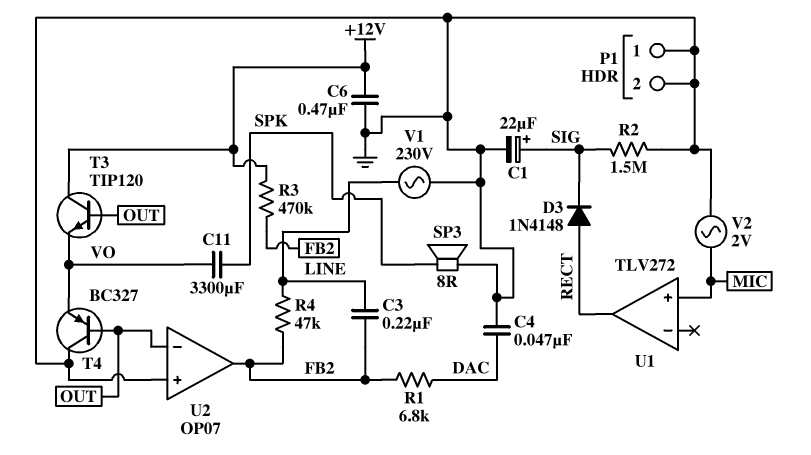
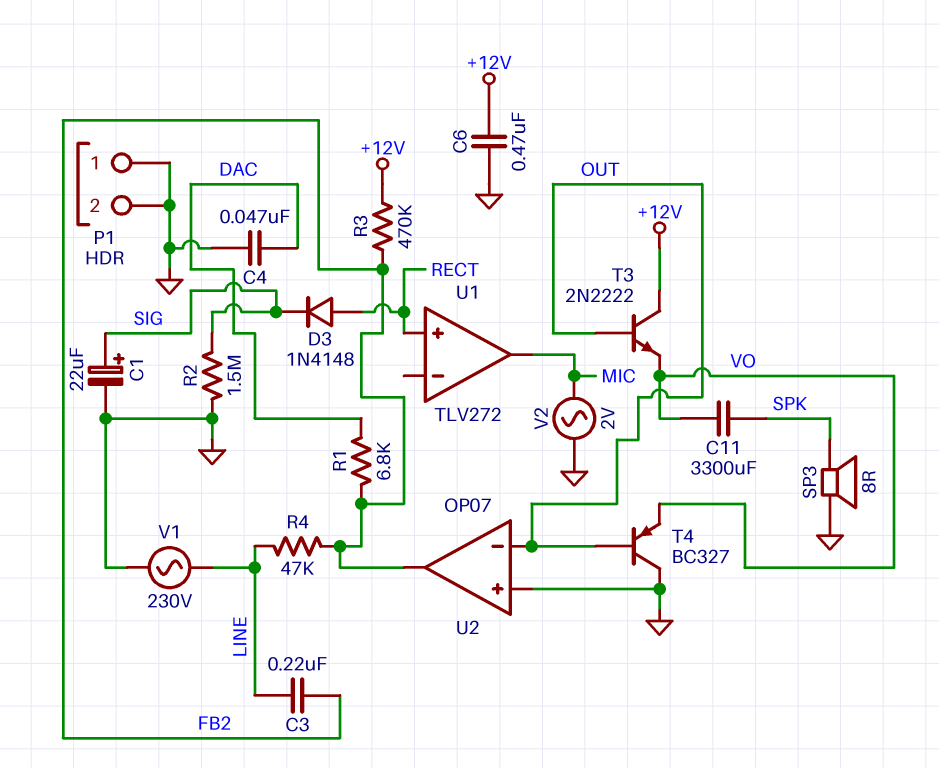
T3: NPN TIP120 (B OUT, C +12V, E VO) -> NPN 2N2222 (B OUT, C +12V, E VO)
U1 pin in+: MIC -> RECT
U1 pin out: RECT -> MIC

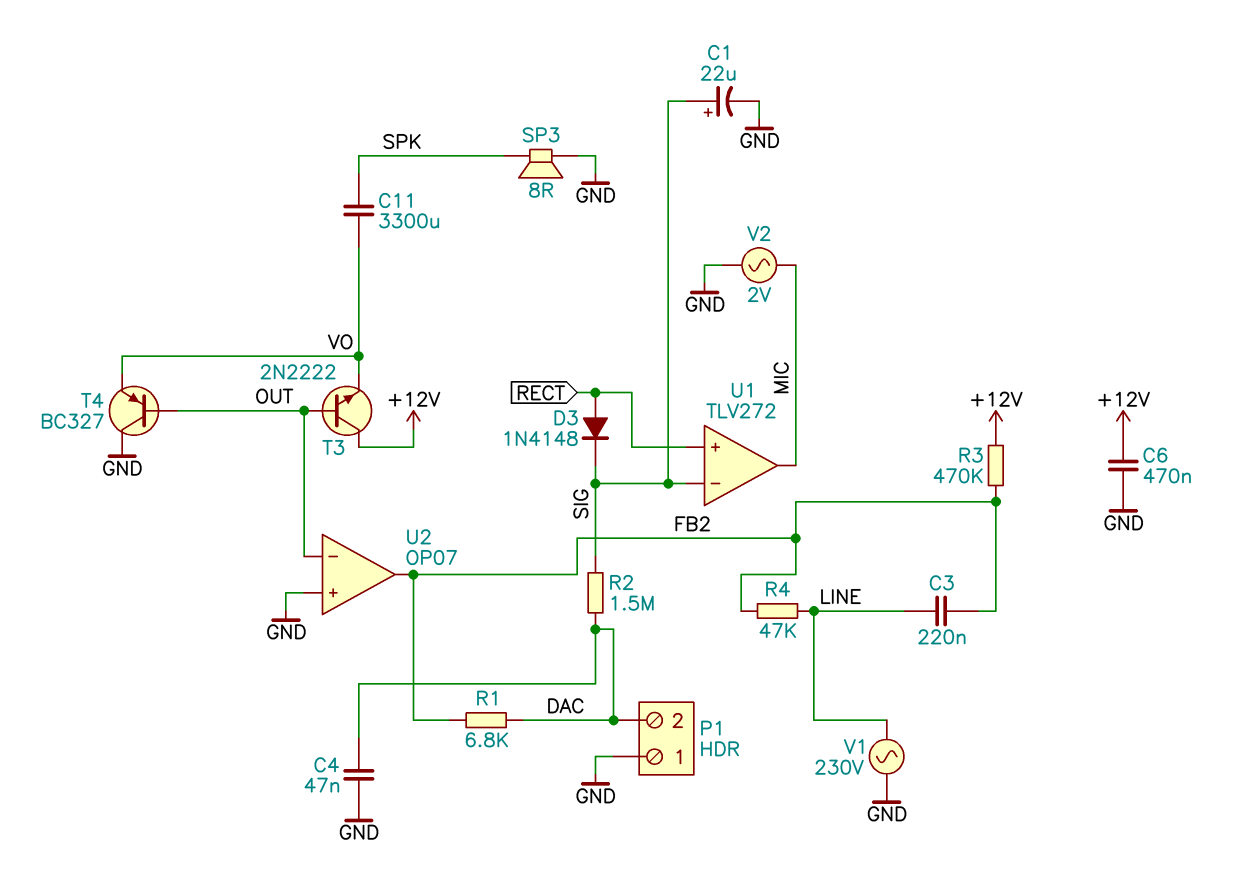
P1 pin 2: GND -> DAC
R2: 1.5M (GND, SIG) -> 1.5M (DAC, SIG)
U1 pin in-: none -> SIG

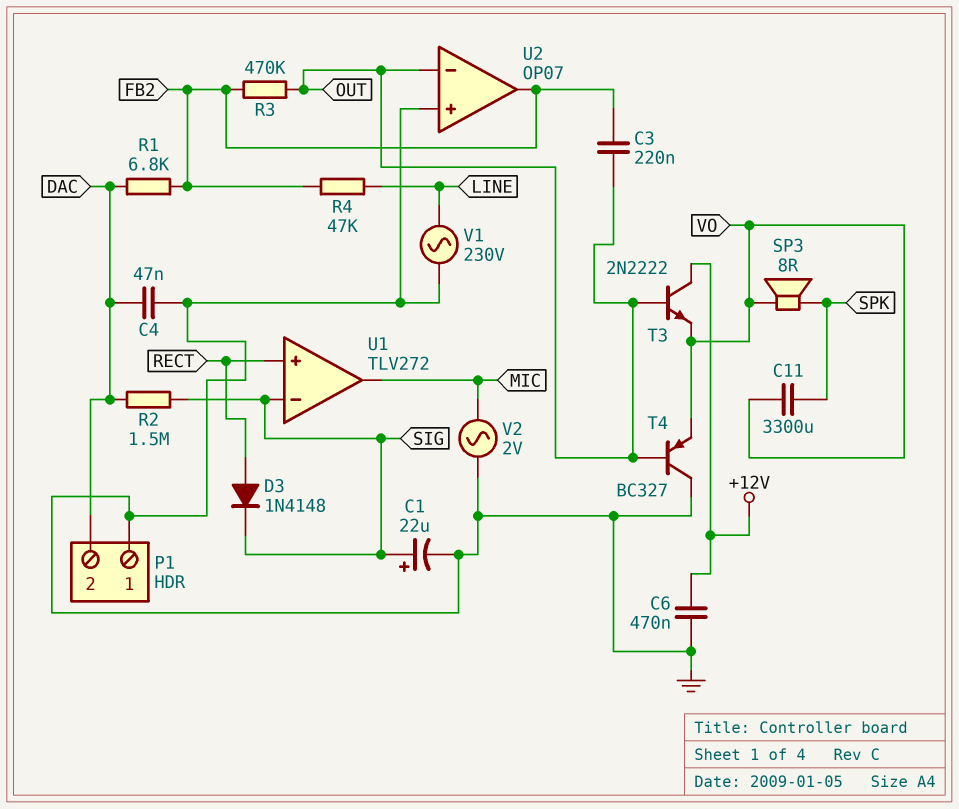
C3: 220nF (FB2, LINE) -> 220nF (FB2, OUT)
R3: 470k (+12V, FB2) -> 470k (FB2, OUT)
SP3: speaker 8R (GND, SPK) -> speaker 8R (SPK, VO)

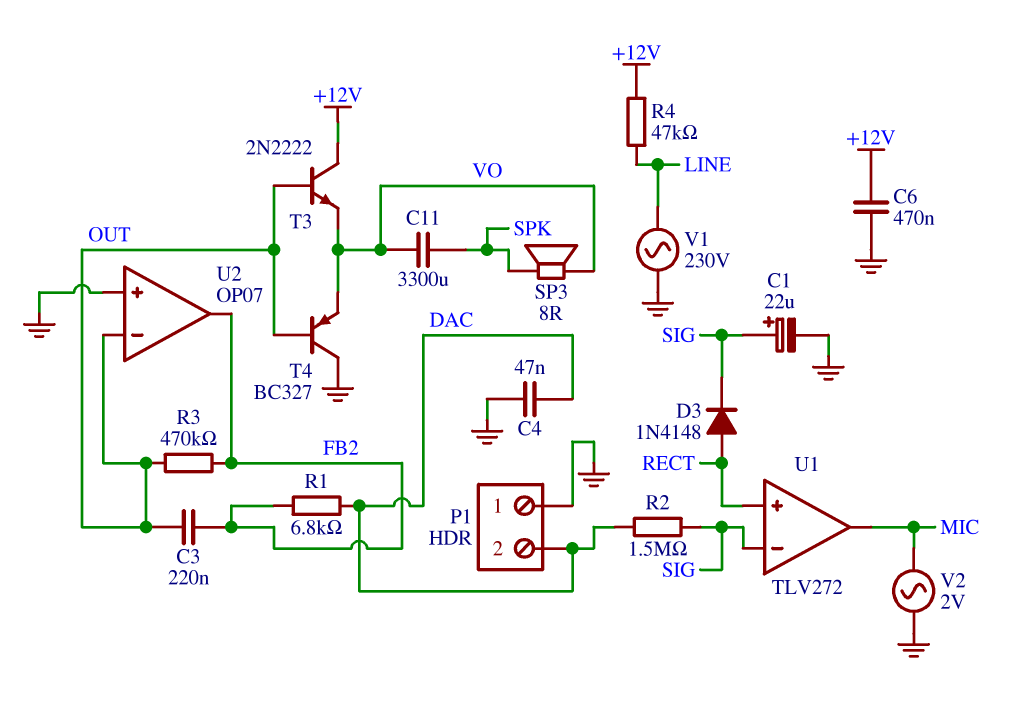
R4: 47k (FB2, LINE) -> 47k (+12V, LINE)

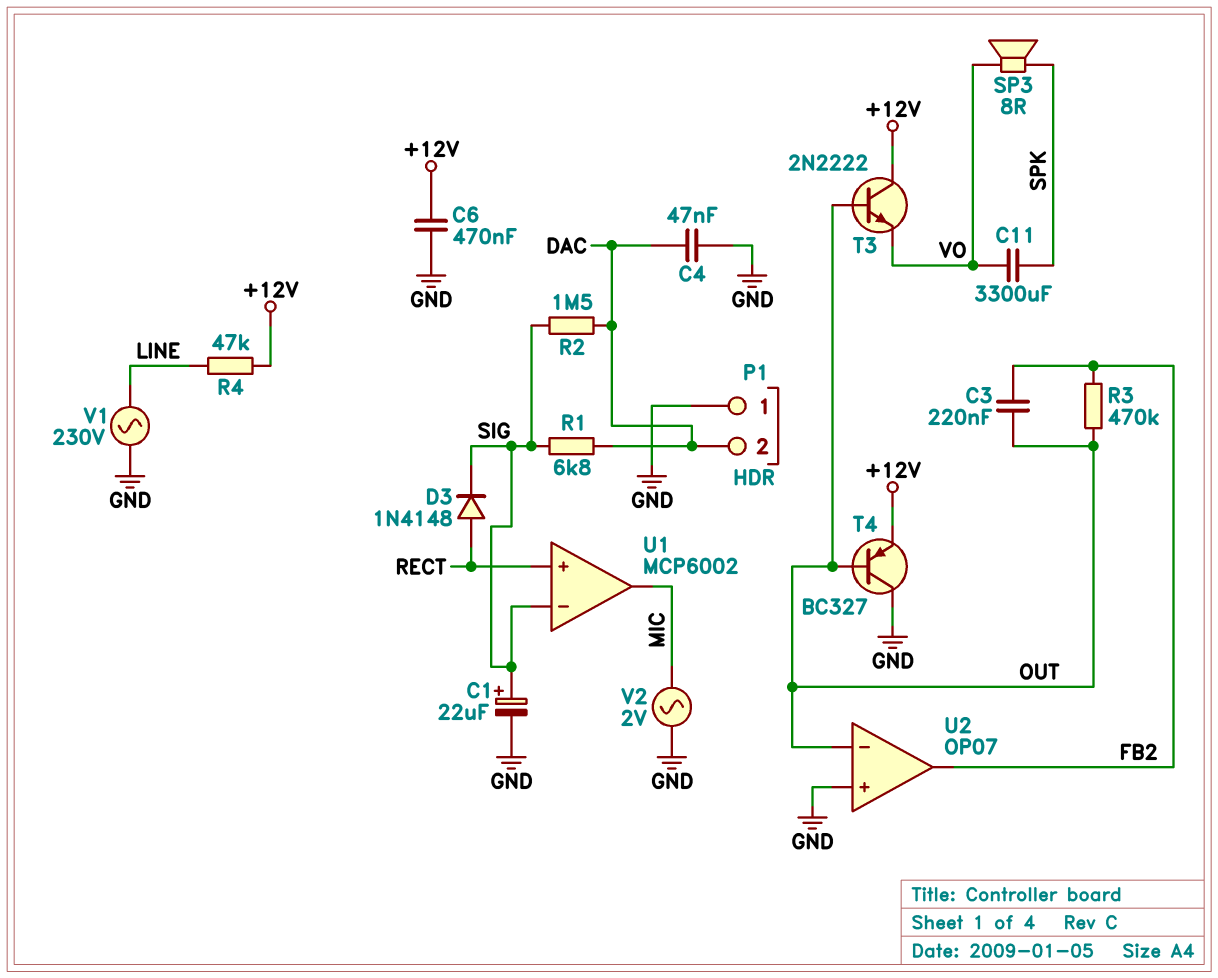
R1: 6.8k (DAC, FB2) -> 6.8k (DAC, SIG)
T4: PNP BC327 (B OUT, C GND, E VO) -> PNP BC327 (B OUT, C GND, E +12V)
U1: TLV272 -> MCP6002

